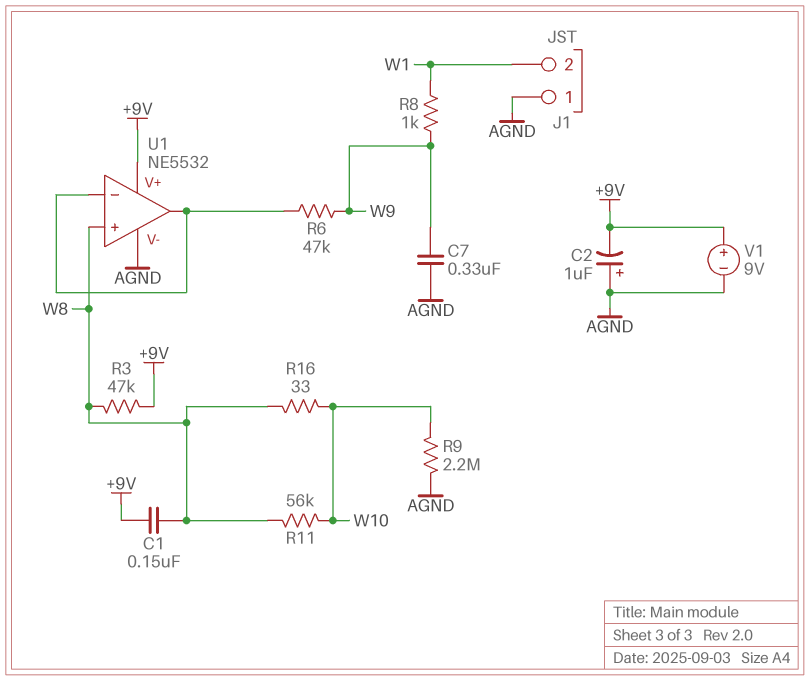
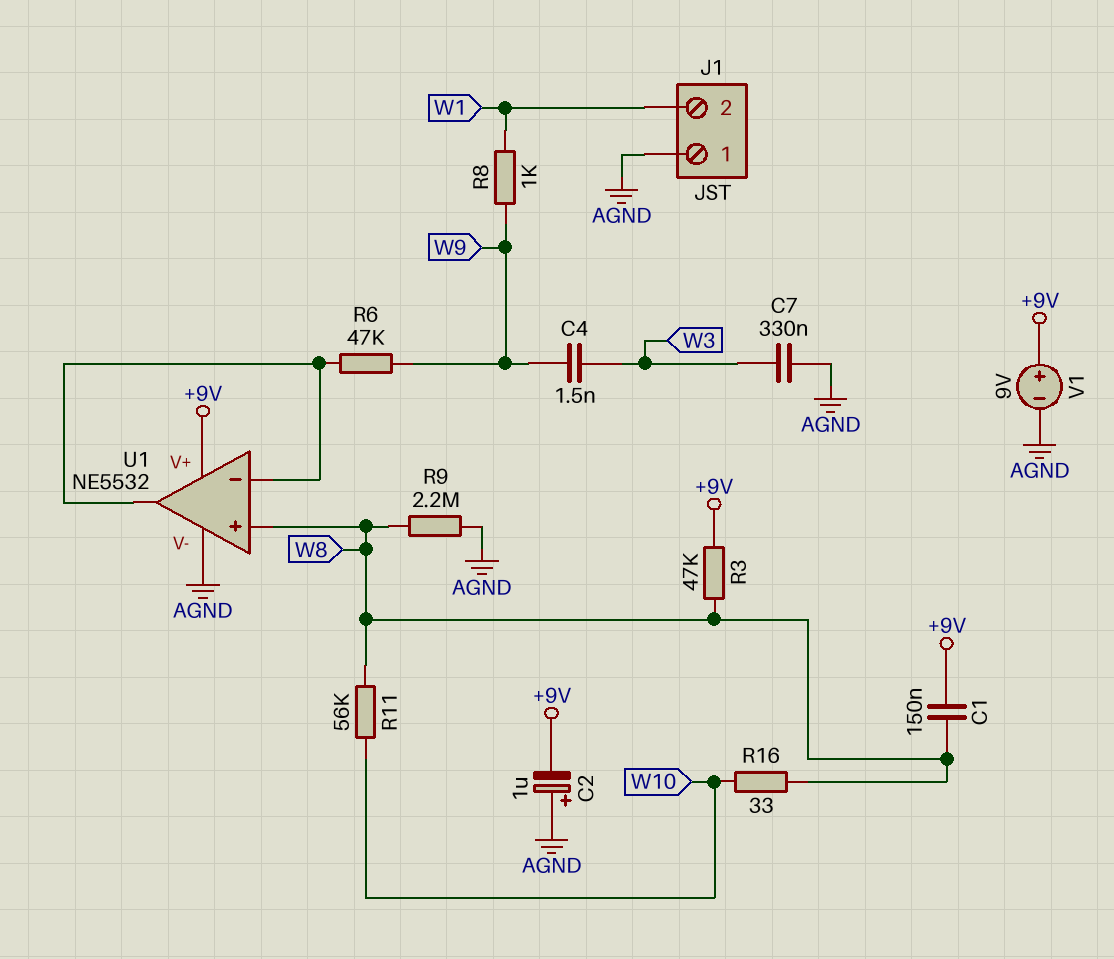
C4: none -> 1.5nF (W3, W9)
C7: 330nF (AGND, W9) -> 330nF (AGND, W3)
R9: 2.2M (AGND, W10) -> 2.2M (AGND, W8)

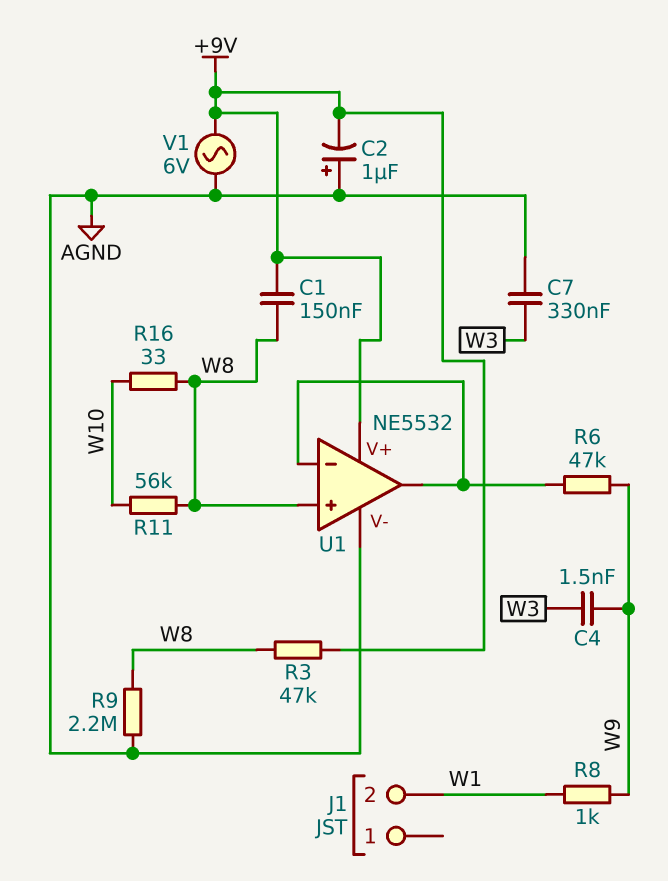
J1 pin 1: AGND -> none
V1: 9V (plus +9V, minus AGND) -> AC 6V (+9V, AGND)

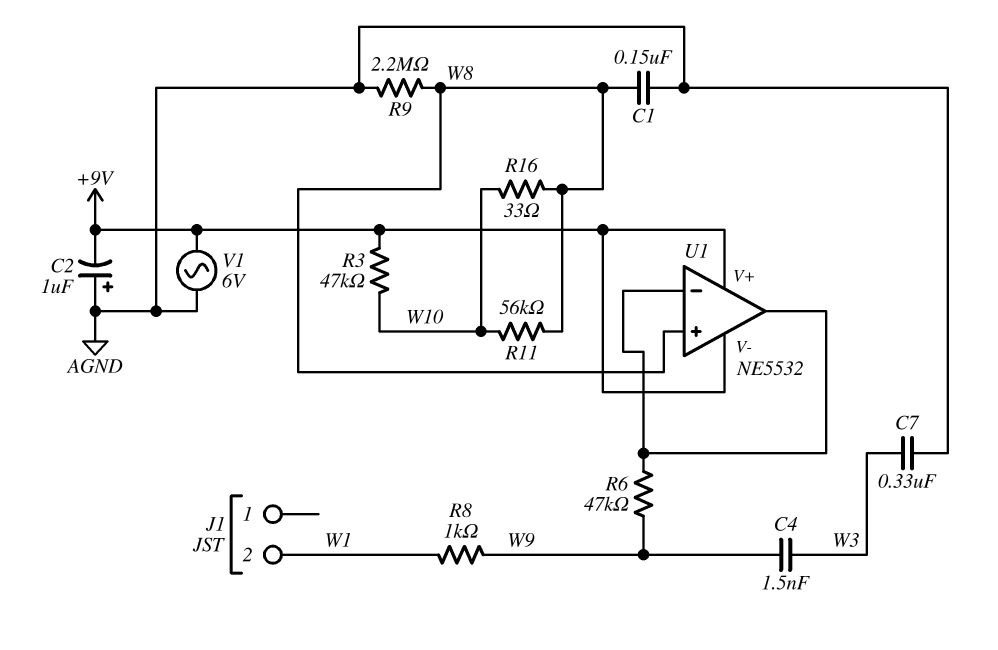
C1: 150nF (+9V, W8) -> 150nF (AGND, W8)
R3: 47k (+9V, W8) -> 47k (+9V, W10)
U1 pin V-: AGND -> +9V

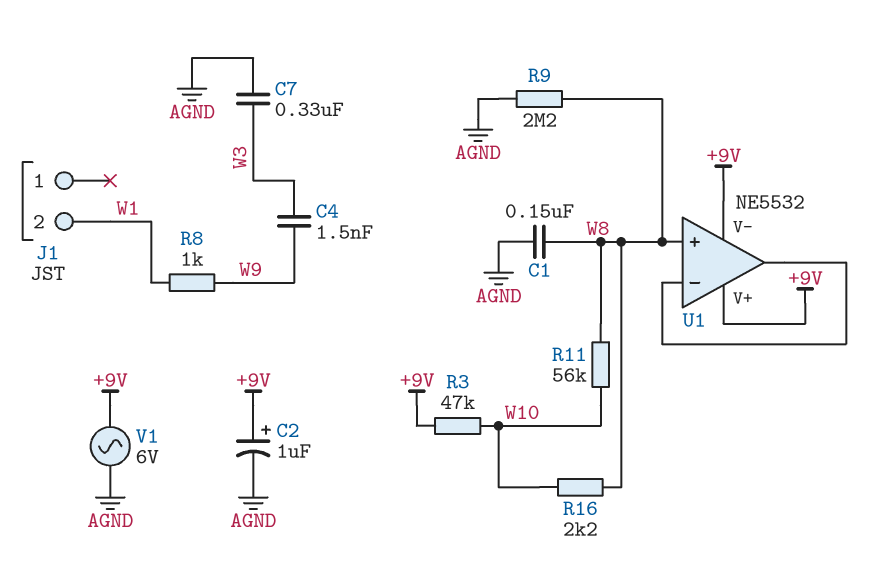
C2: 1uF (plus AGND, minus +9V) -> 1uF (plus +9V, minus AGND)
R6: 47k (U1/in-, W9) -> none
R16: 33 (W8, W10) -> 2.2k (W8, W10)

